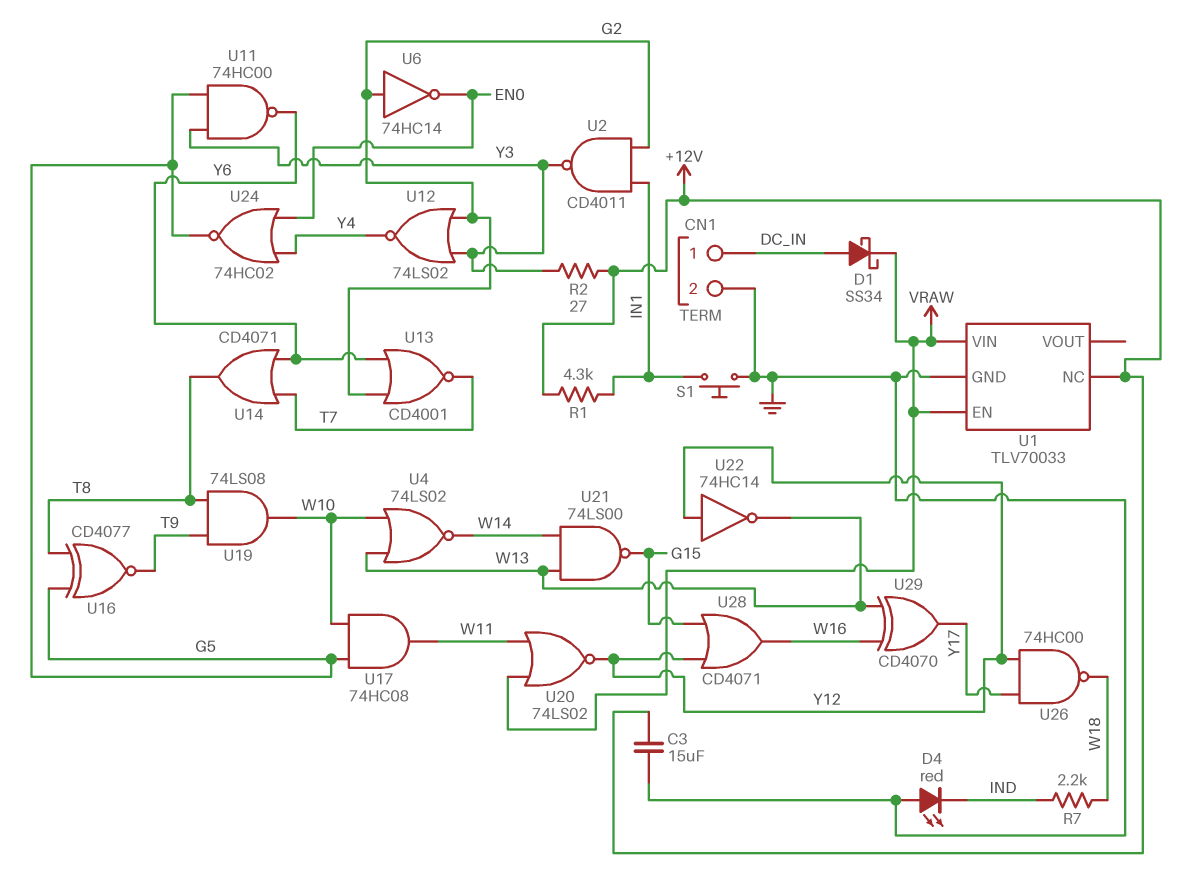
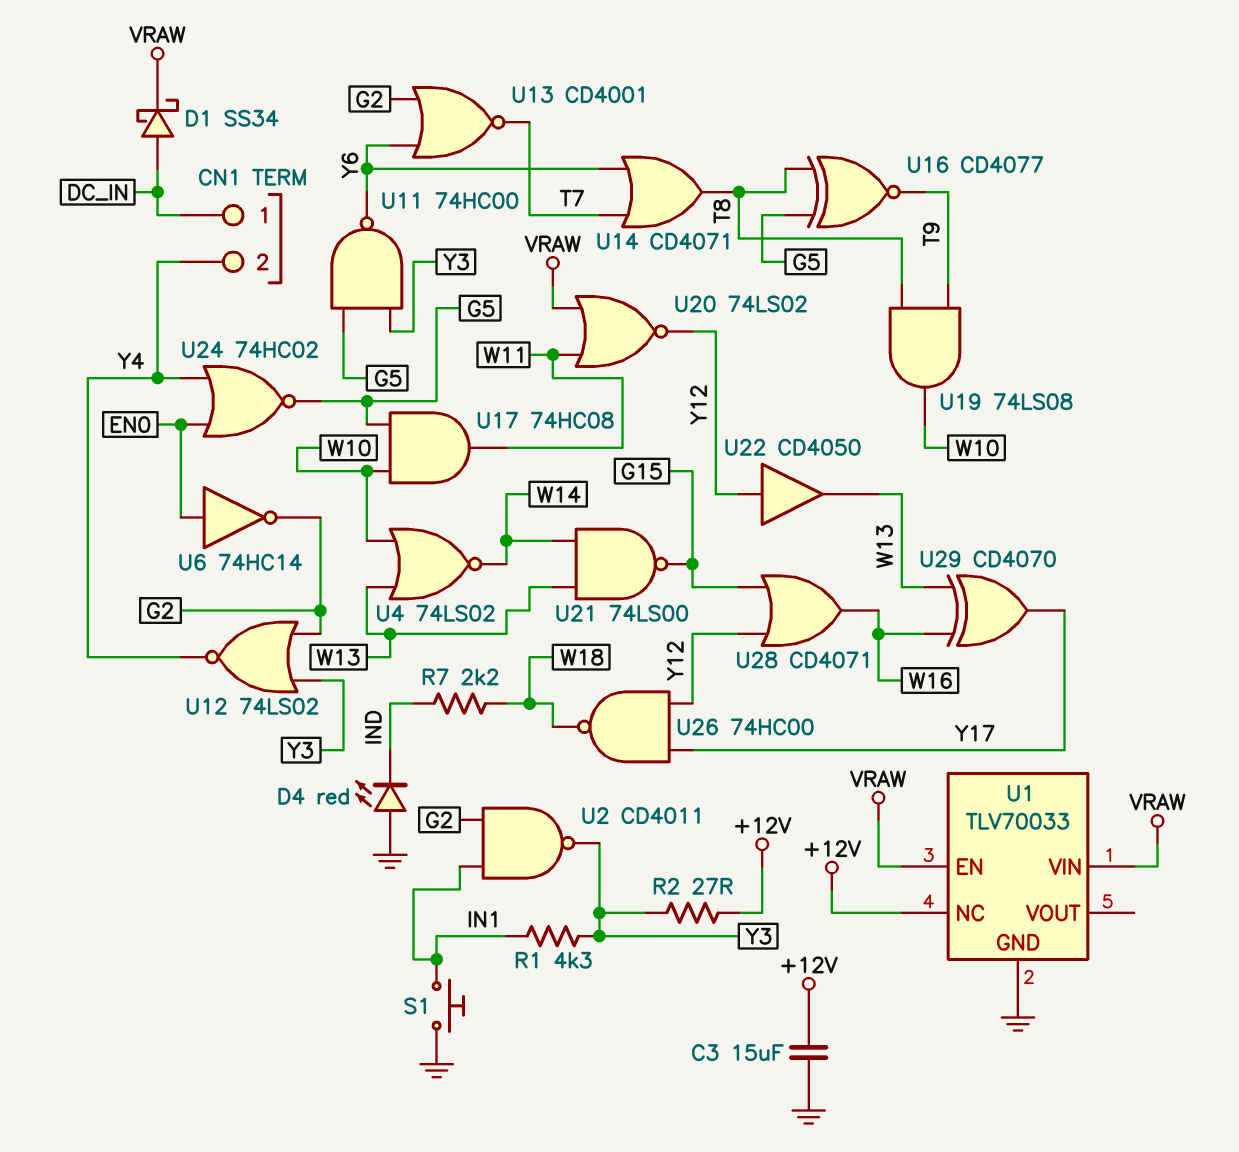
CN1 pin 2: GND -> Y4
R1: 4.3k (+12V, IN1) -> 4.3k (IN1, Y3)
U6: NOT 74HC14 (in G2, out EN0) -> NOT 74HC14 (in EN0, out G2)
U22: NOT 74HC14 (in Y12, out W13) -> buffer CD4050 (in Y12, out W13)

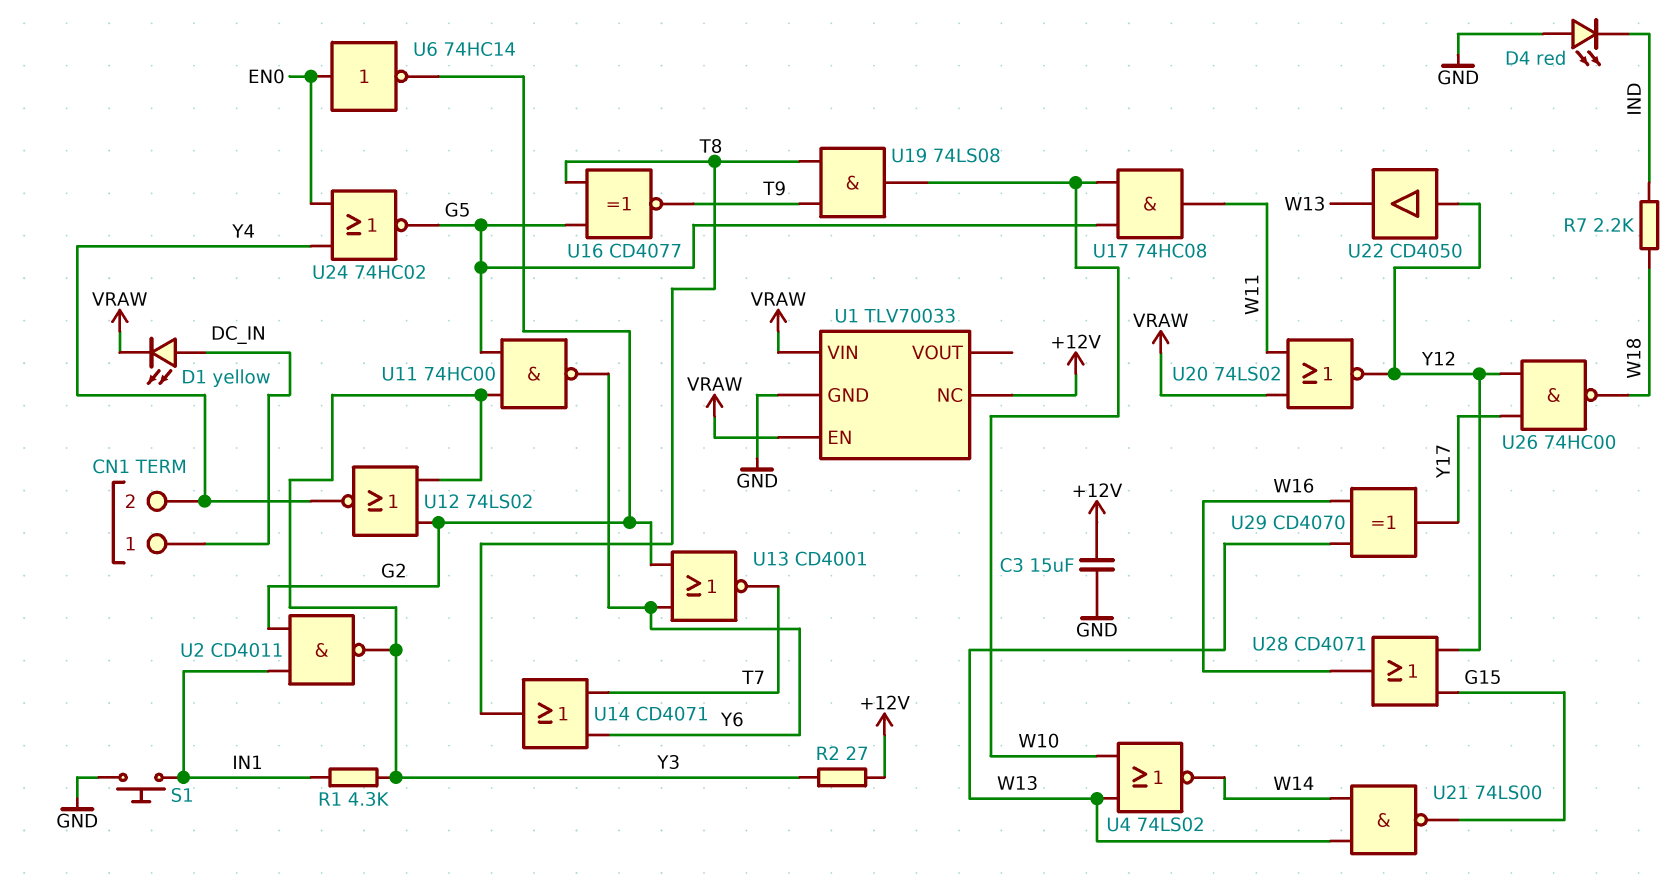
D1: schottky SS34 (A DC_IN, K VRAW) -> LED yellow (A DC_IN, K VRAW)

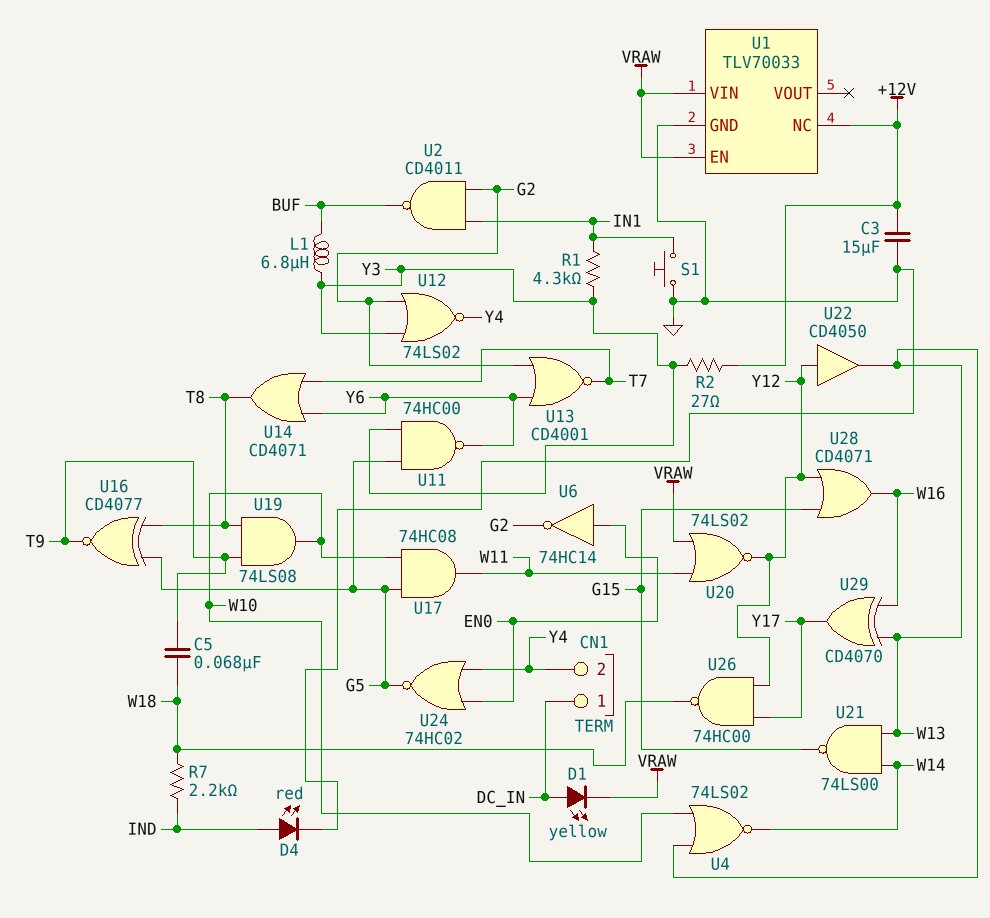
C5: none -> 68nF (T9, W18)
D4: LED red (A GND, K IND) -> LED red (A IND, K GND)
L1: none -> 6.8uH (BUF, Y3)
U2: NAND CD4011 (in G2, in IN1, out Y3) -> NAND CD4011 (in G2, in IN1, out BUF)

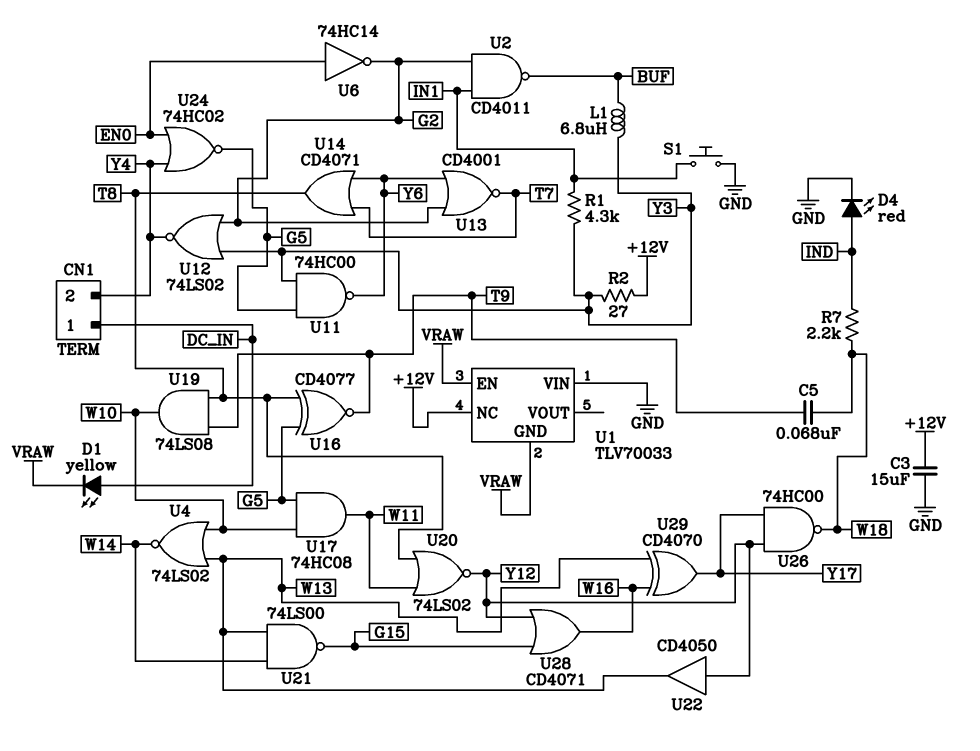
U1 pin GND: GND -> VRAW
U1 pin VIN: VRAW -> GND
U20: NOR 74LS02 (in VRAW, in W11, out Y12) -> NOR 74LS02 (in T8, in W11, out Y12)

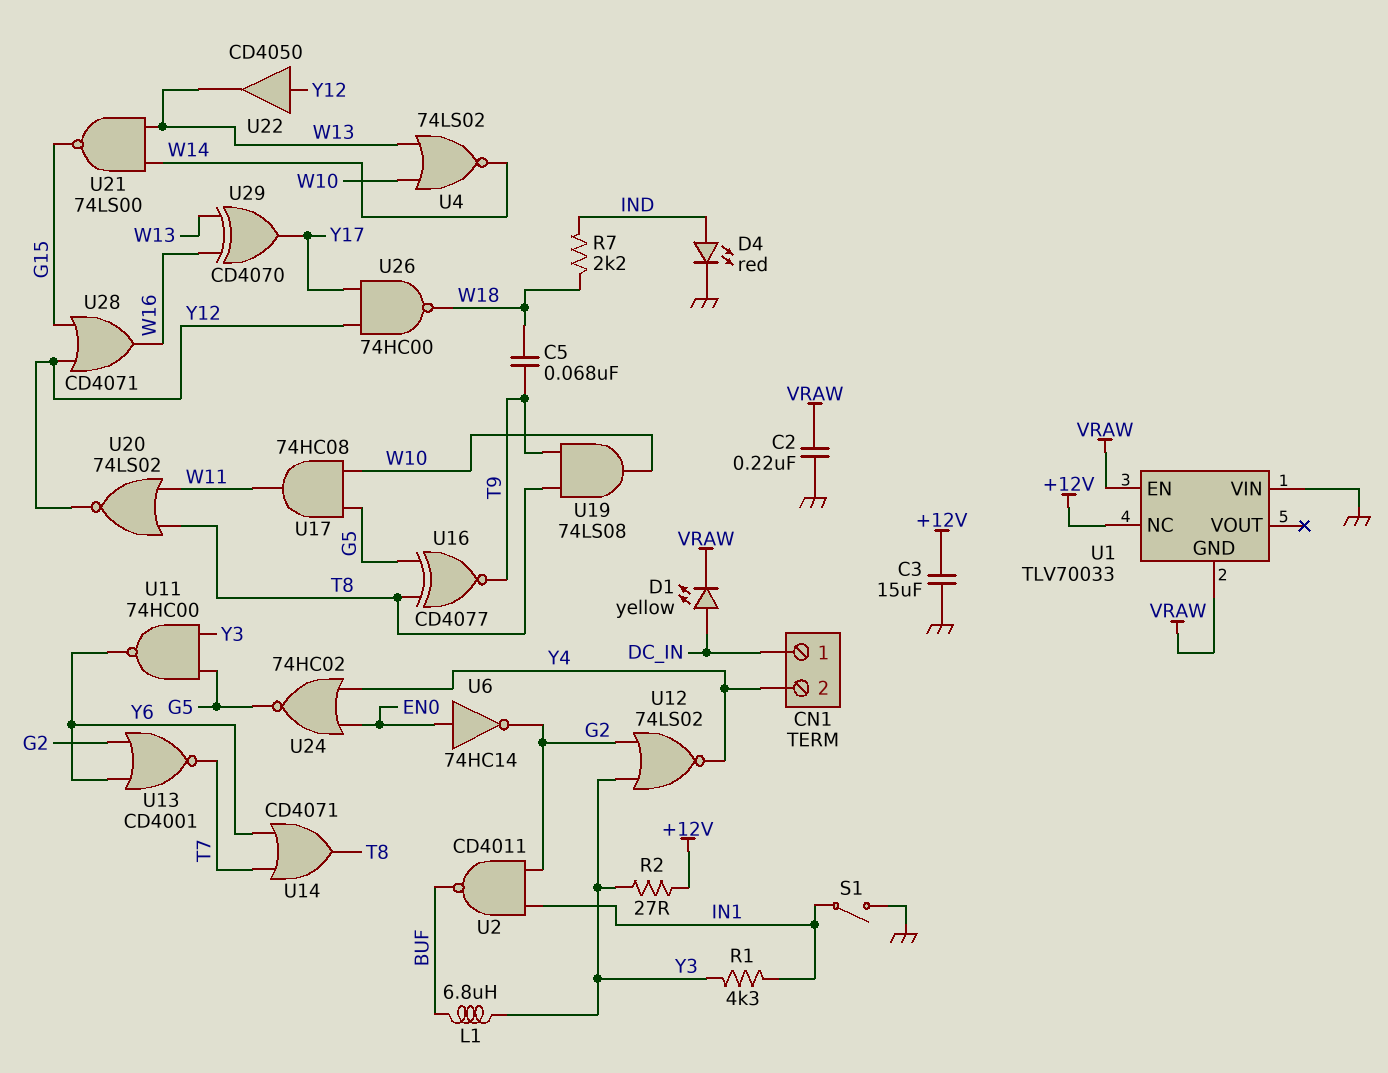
C2: none -> 220nF (GND, VRAW)
S1: button (GND, IN1) -> switch (GND, IN1)

